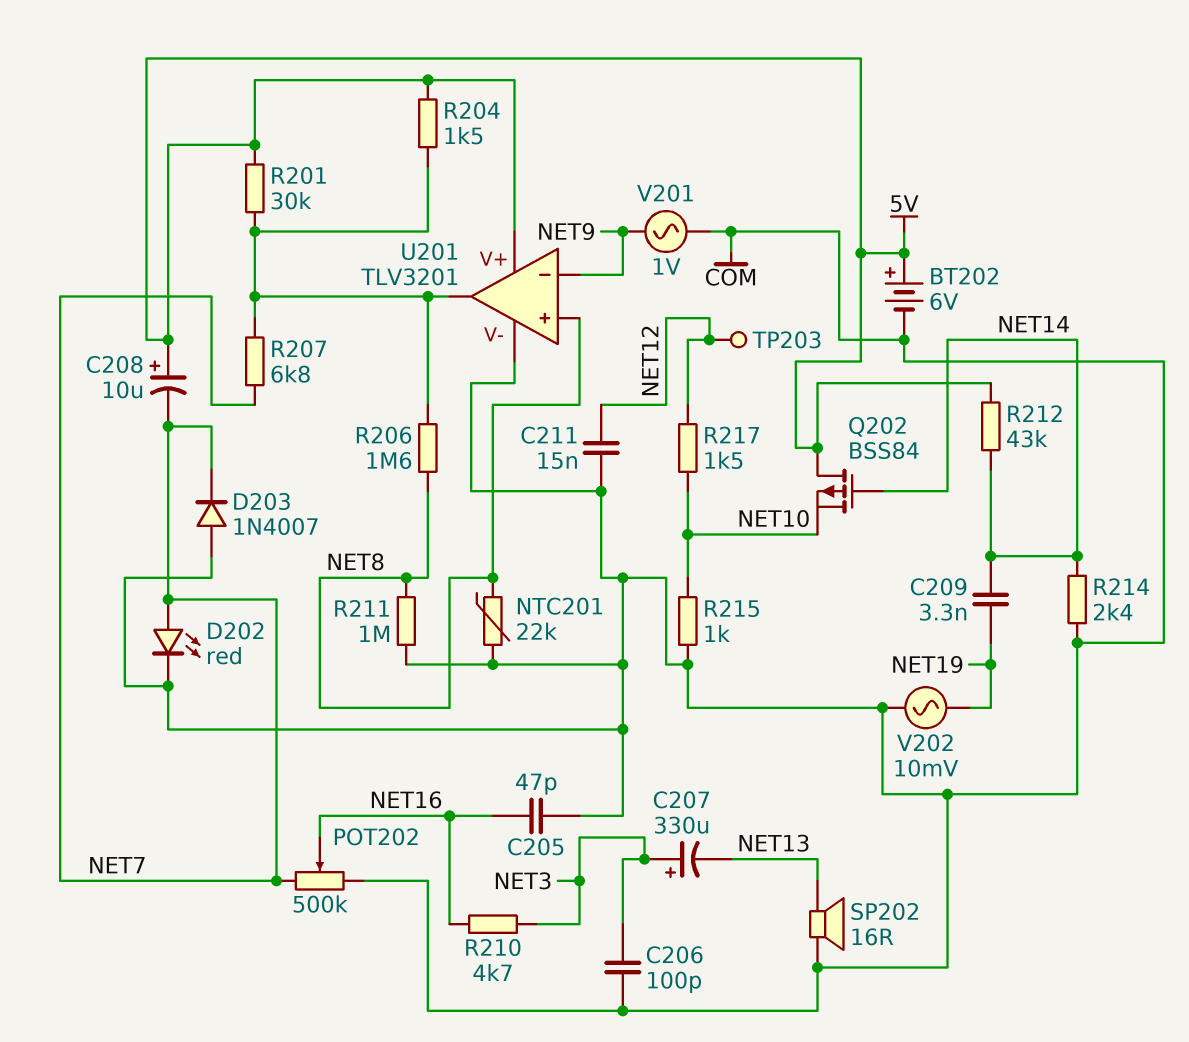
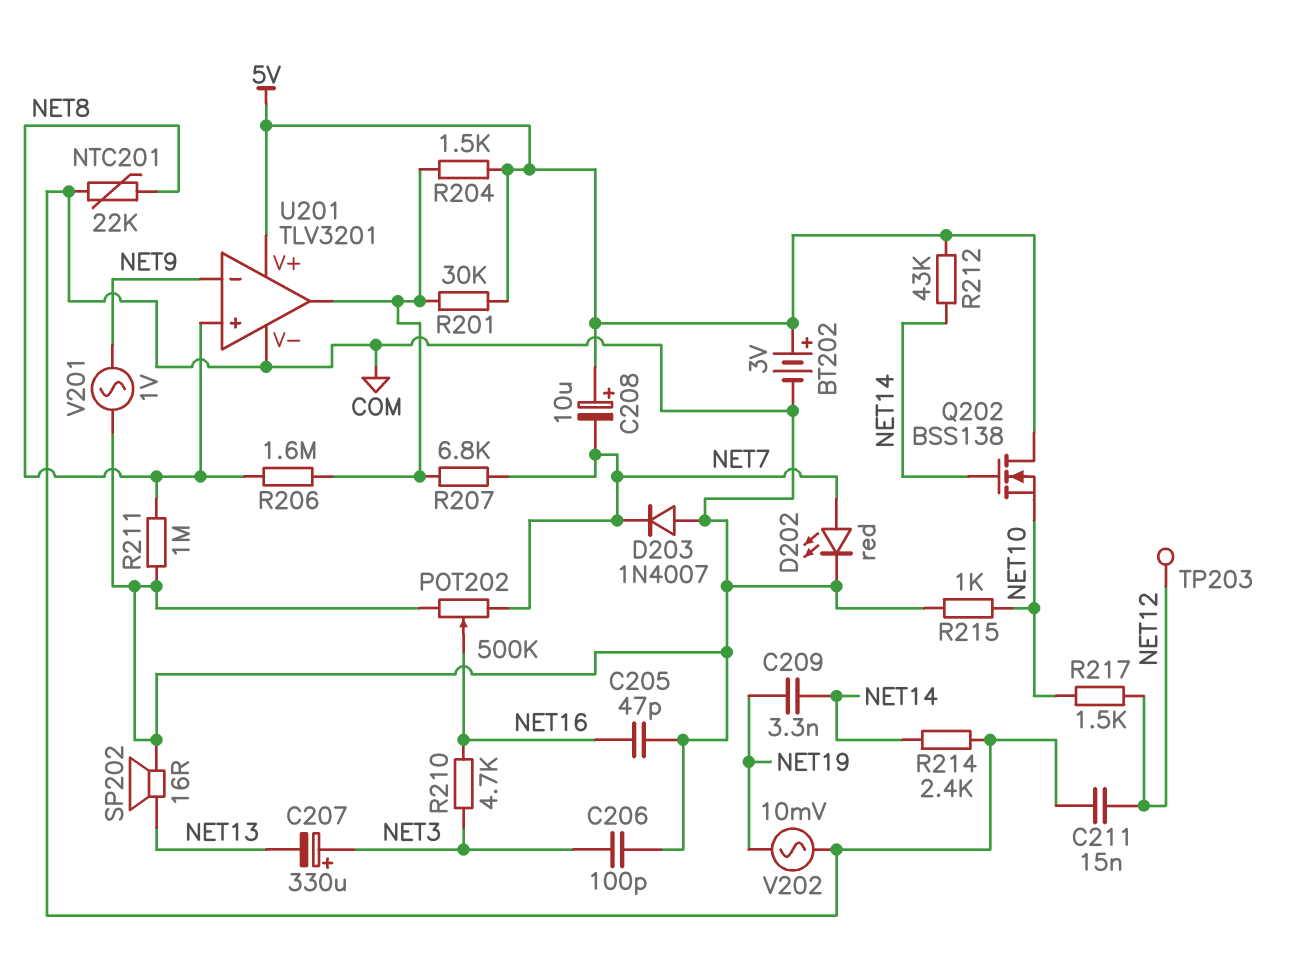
BT202: 6V (plus 5V, minus COM) -> 3V (plus 5V, minus COM)
Q202: PMOS BSS84 (G NET14, D 5V, S NET10) -> NMOS BSS138 (G NET14, D 5V, S NET10)

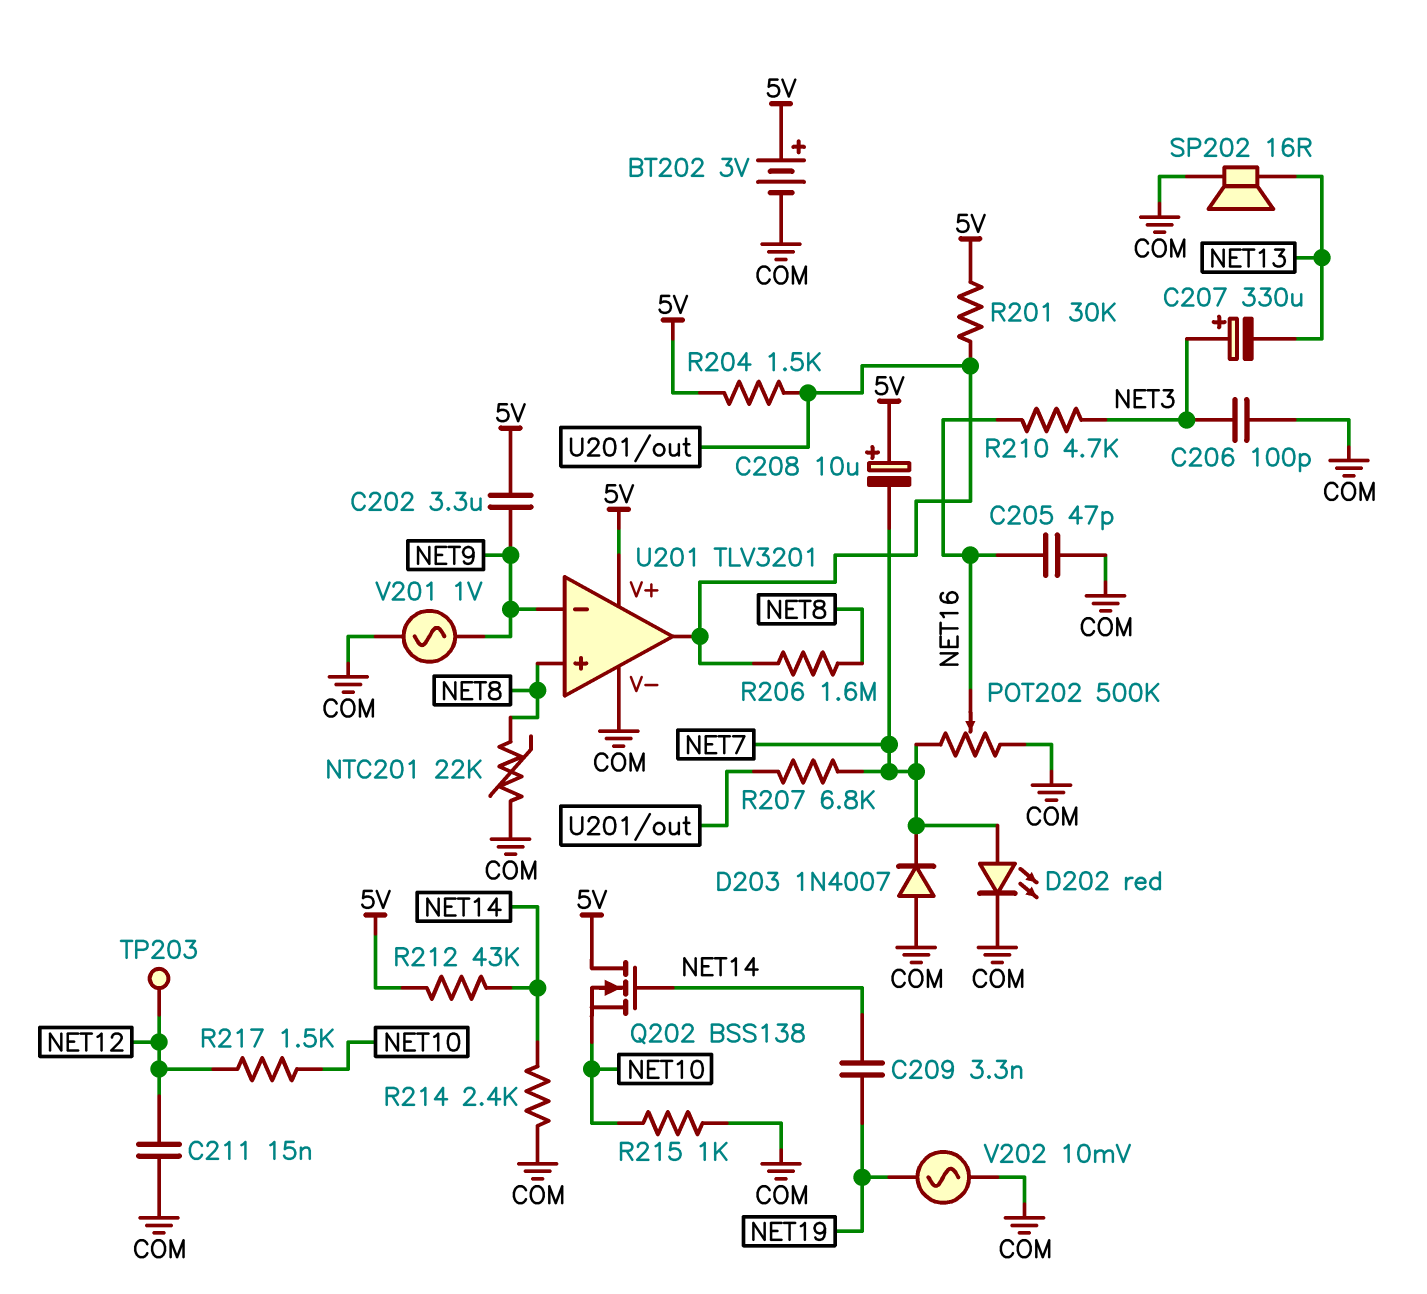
C202: none -> 3.3uF (5V, NET9)
R211: 1M (COM, NET8) -> none

